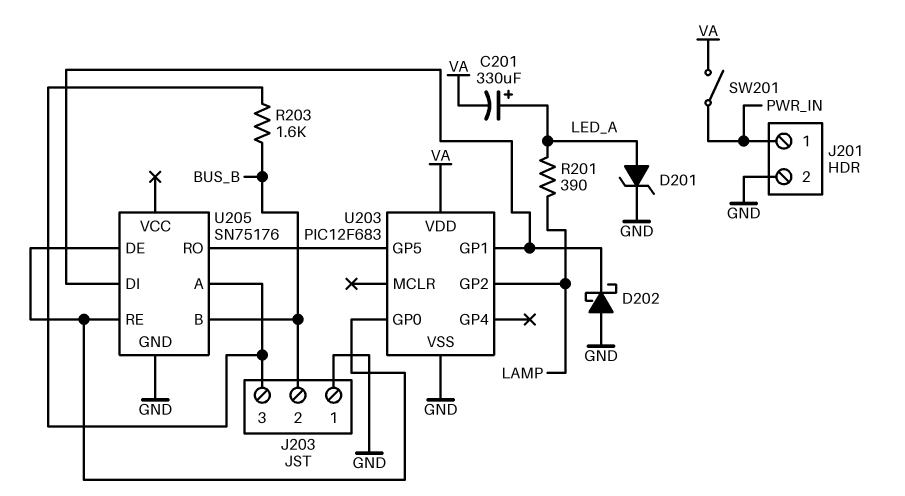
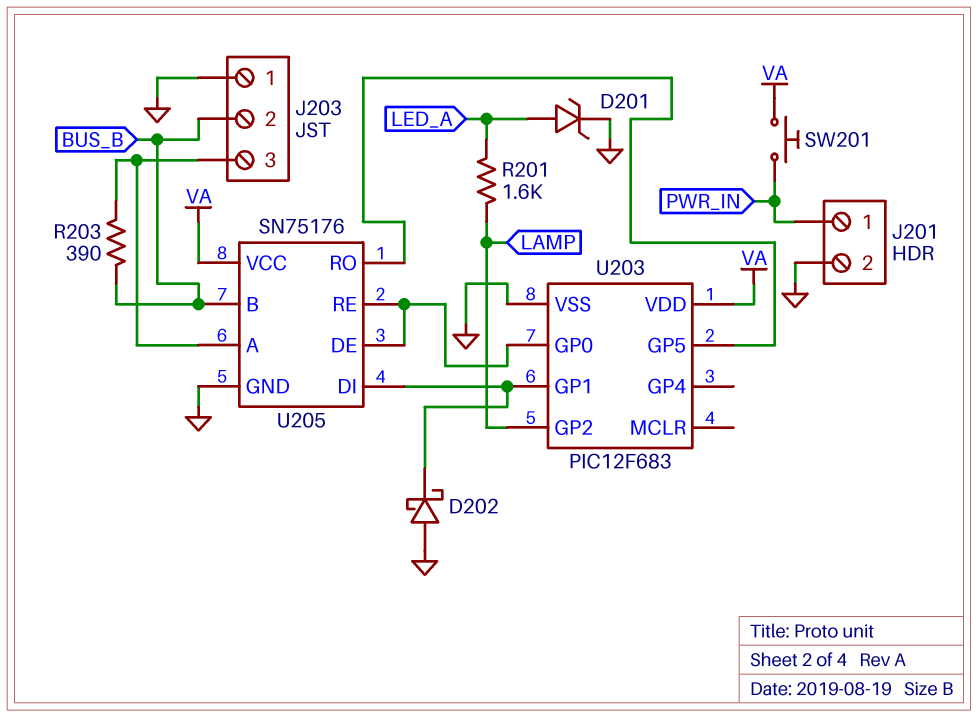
C201: 330uF (plus LED_A, minus VA) -> none
R201: 390 (LAMP, LED_A) -> 1.6k (LAMP, LED_A)
R203: 1.6k (BUS_B, J203/3) -> 390 (BUS_B, J203/3)
SW201: switch (PWR_IN, VA) -> button (PWR_IN, VA)
U205 pin VCC: none -> VA

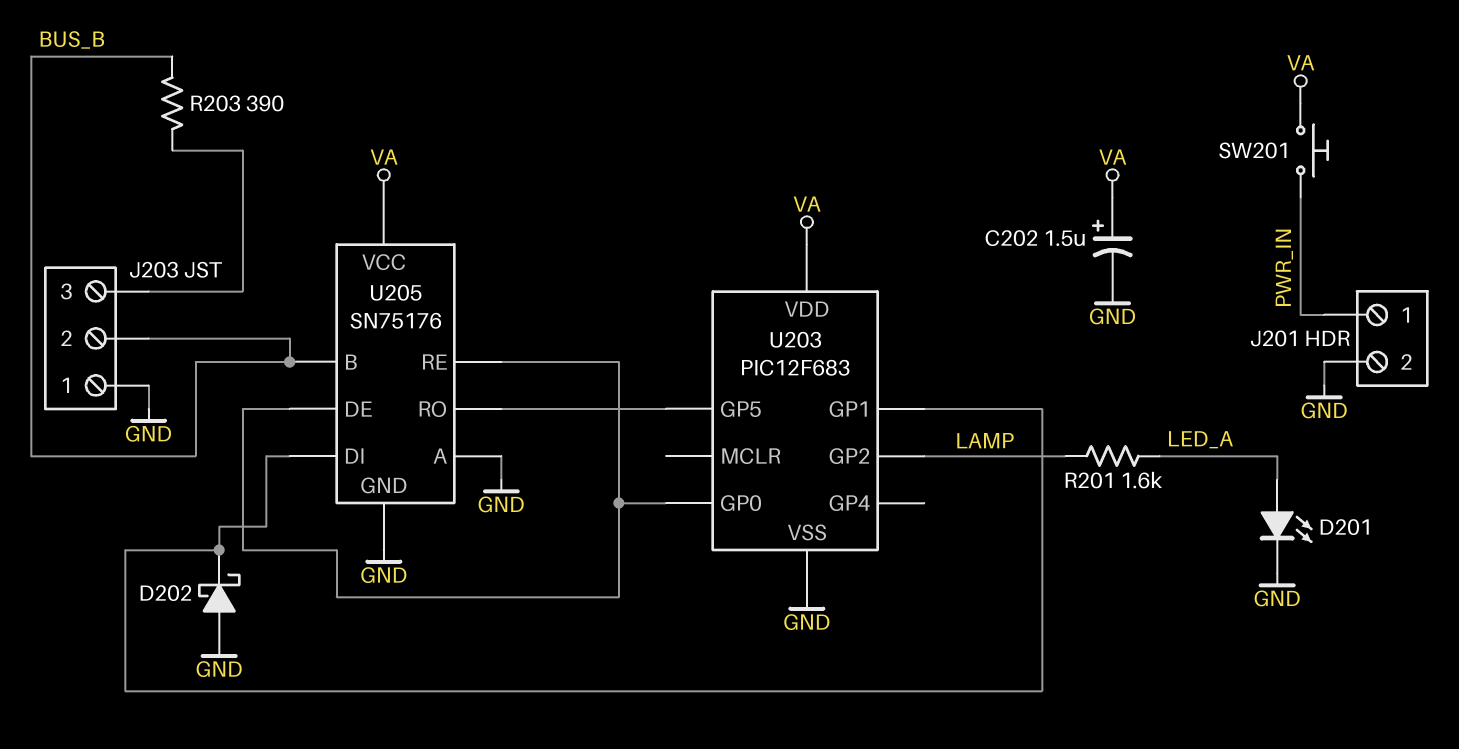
C202: none -> 1.5uF (plus VA, minus GND)
D201: zener (A LED_A, K GND) -> LED (A LED_A, K GND)
U205 pin A: J203/3 -> GND

